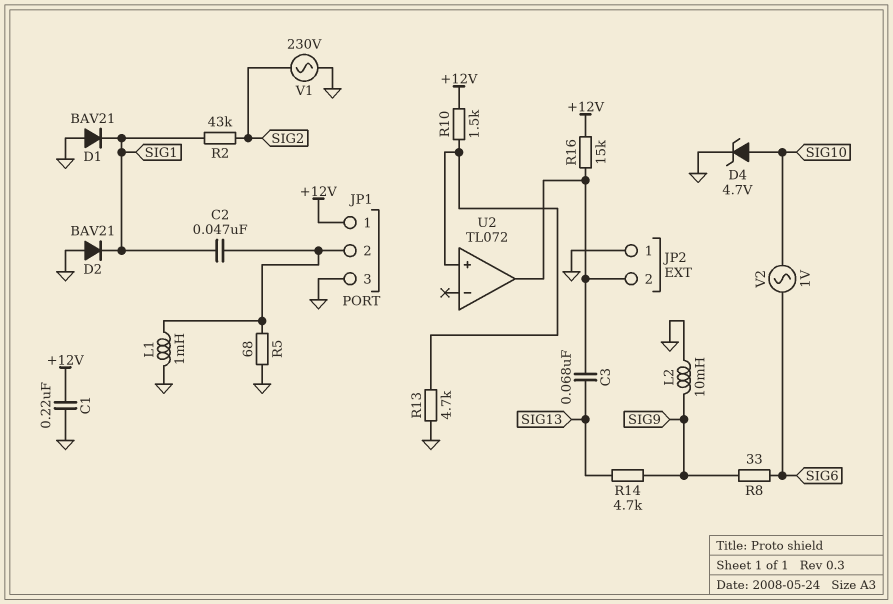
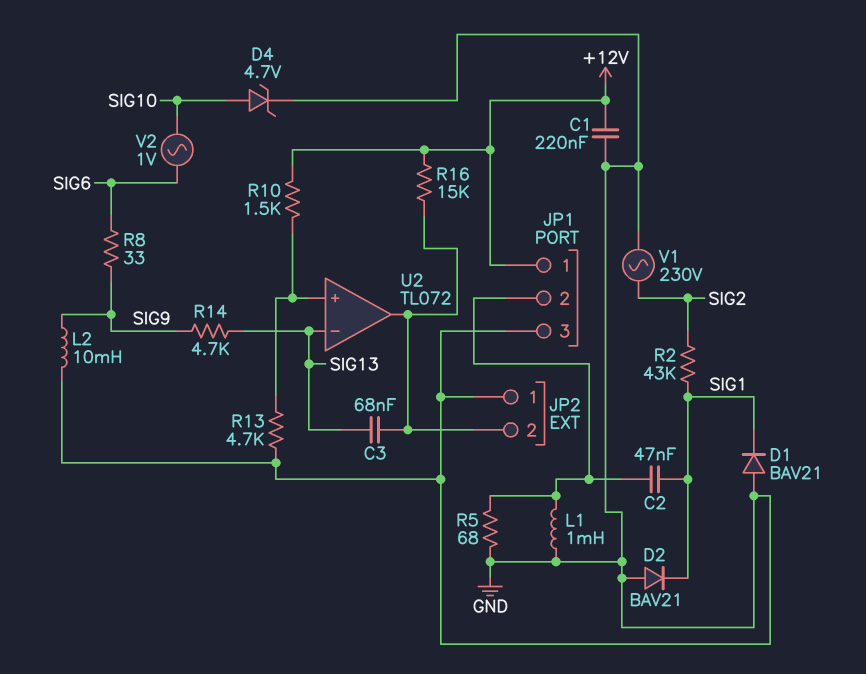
U2 pin in-: none -> SIG13

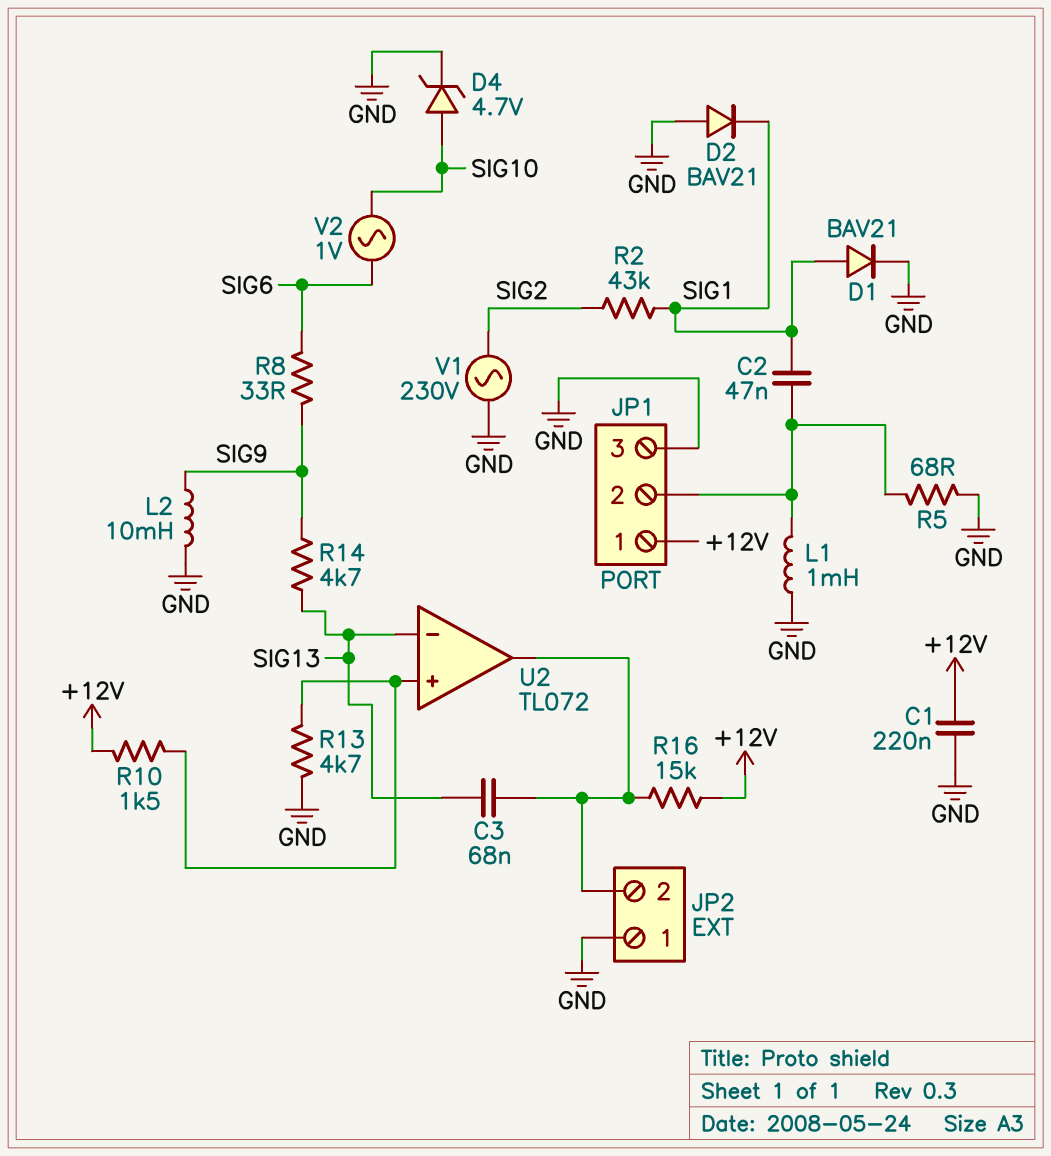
D1: diode BAV21 (A GND, K SIG1) -> diode BAV21 (A SIG1, K GND)

